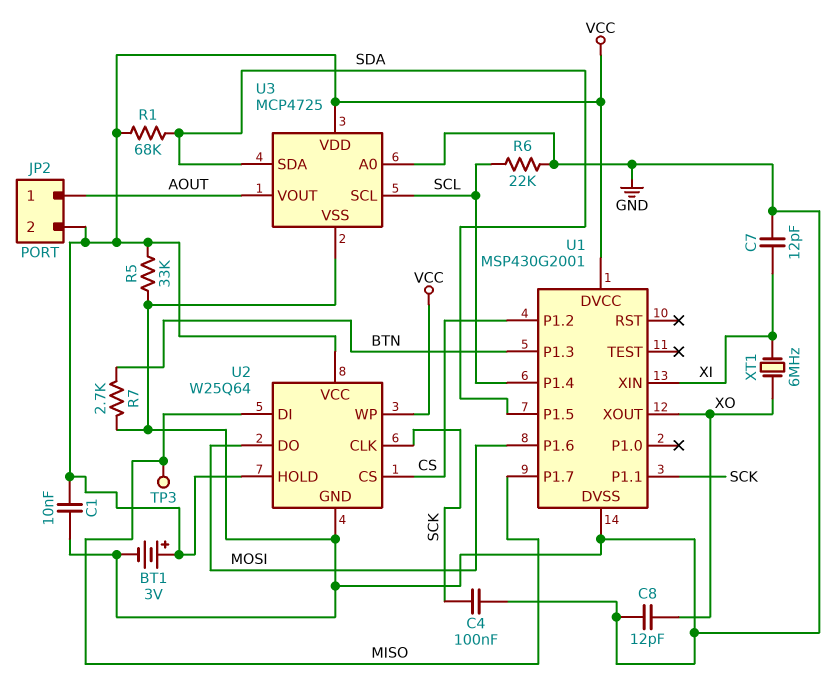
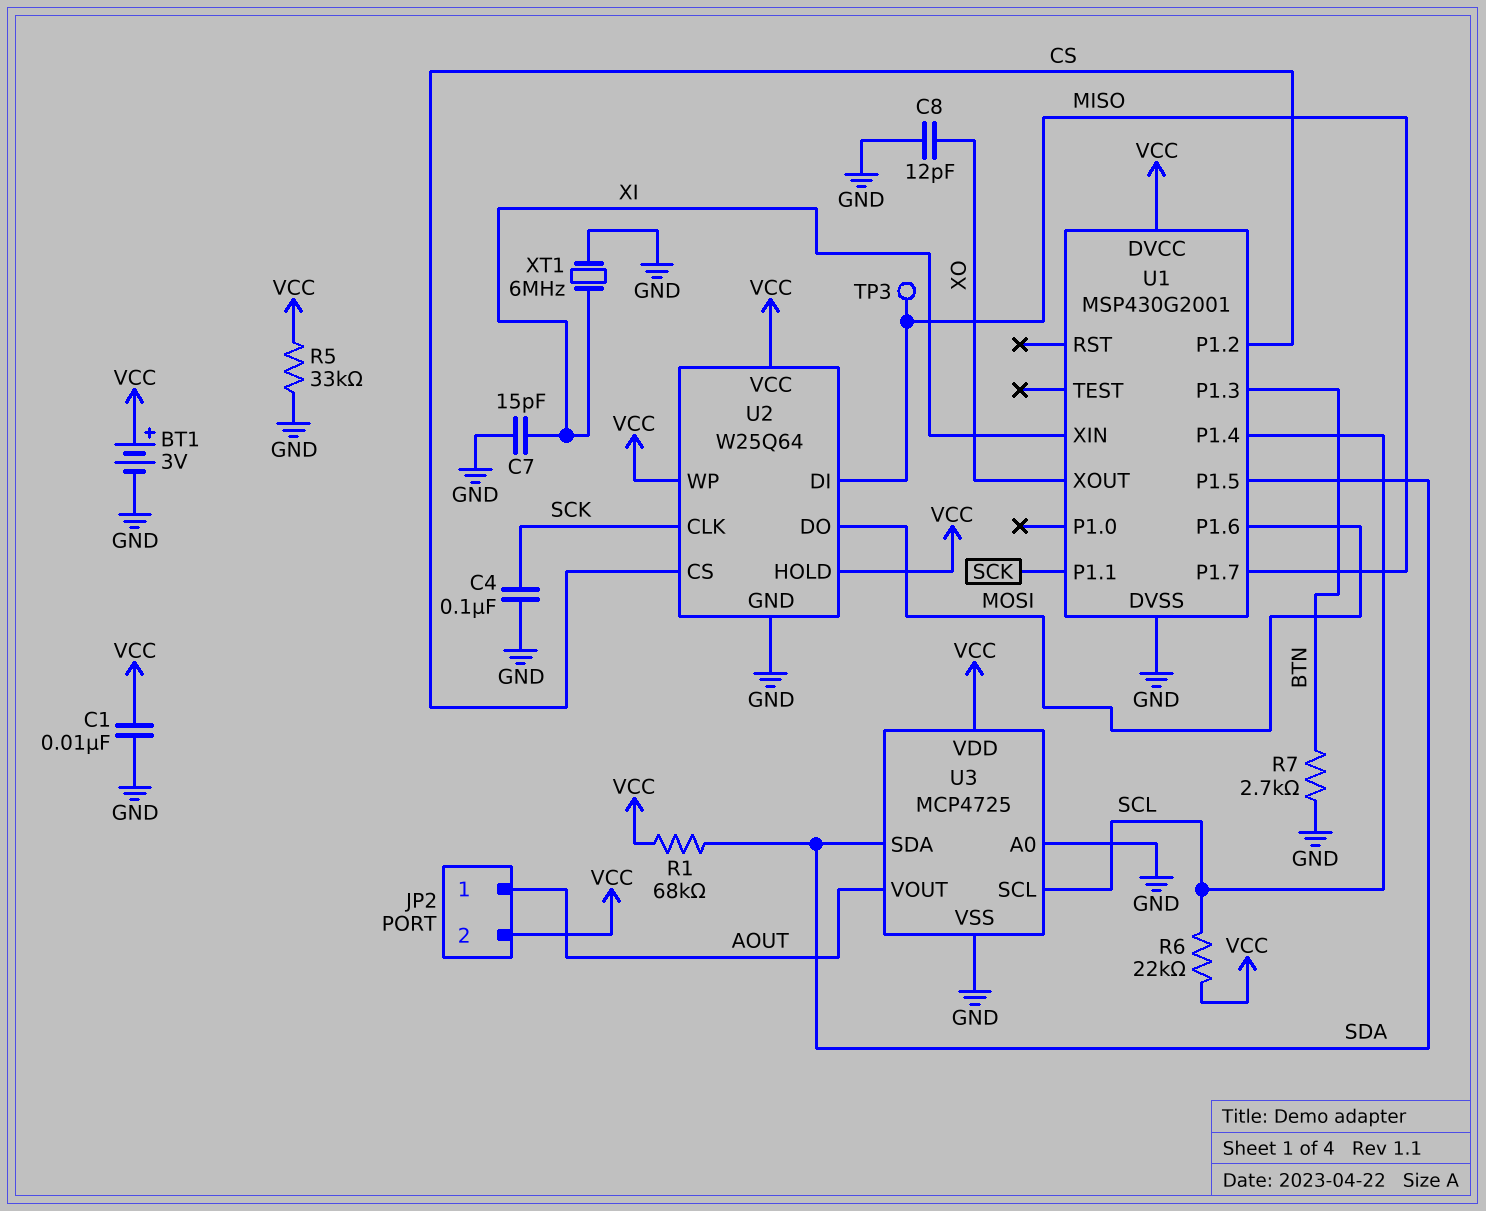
C7: 12pF (GND, XI) -> 15pF (GND, XI)
R6: 22k (GND, SCL) -> 22k (SCL, VCC)
XT1: 6MHz (XI, XO) -> 6MHz (GND, XI)

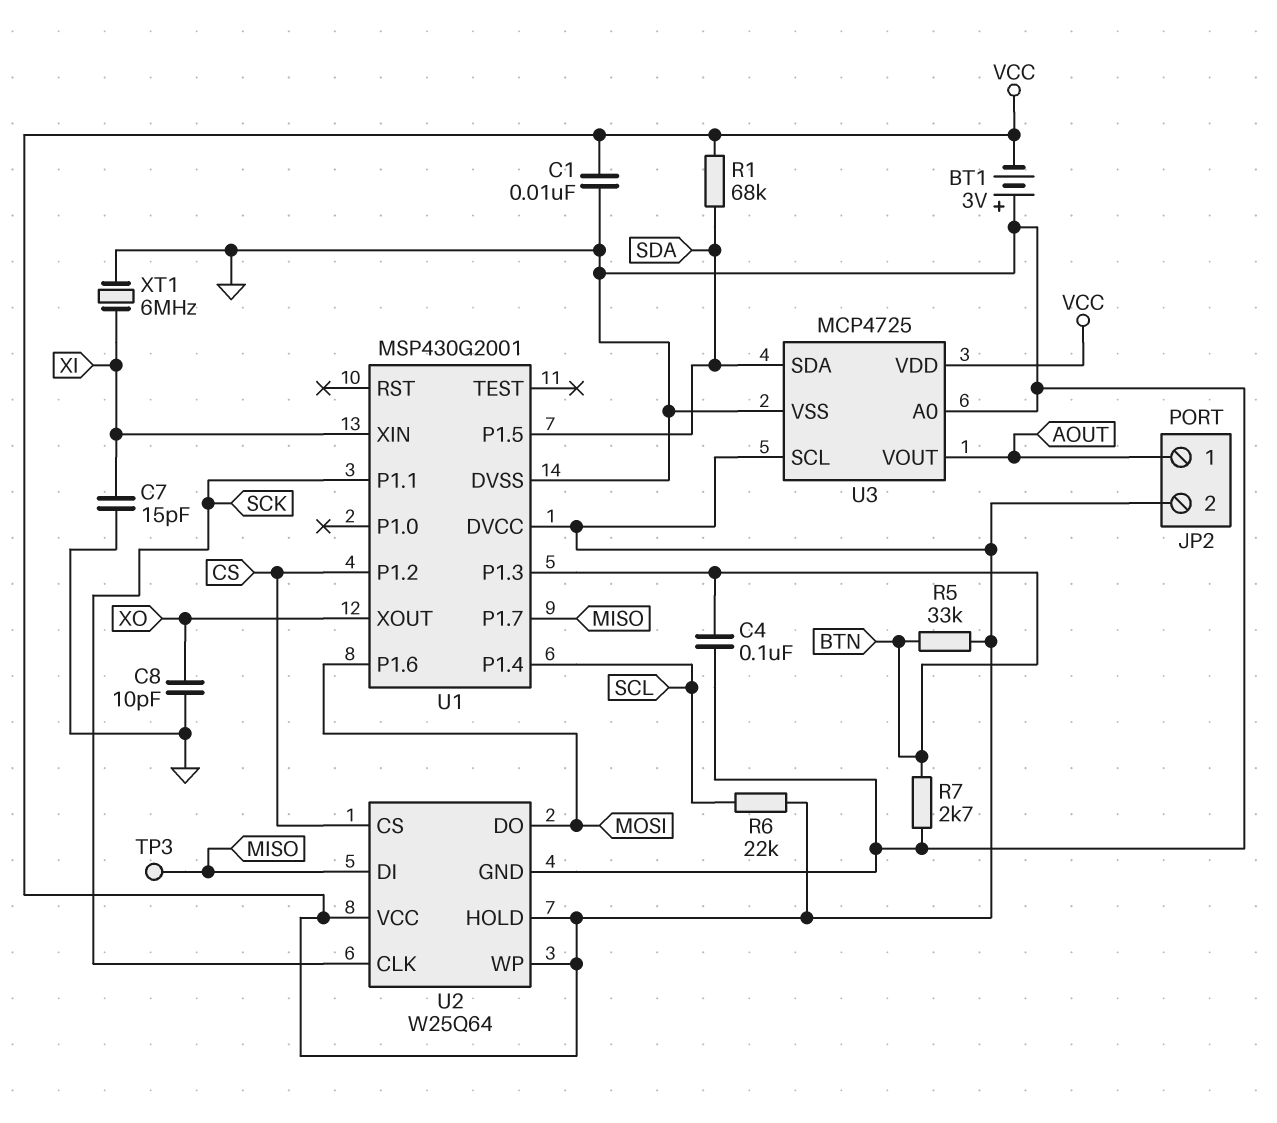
BT1: 3V (plus VCC, minus GND) -> 3V (plus GND, minus VCC)
C4: 100nF (GND, SCK) -> 100nF (BTN, GND)
C8: 12pF (GND, XO) -> 10pF (GND, XO)
R5: 33k (GND, VCC) -> 33k (BTN, VCC)
U3 pin SCL: SCL -> VCC

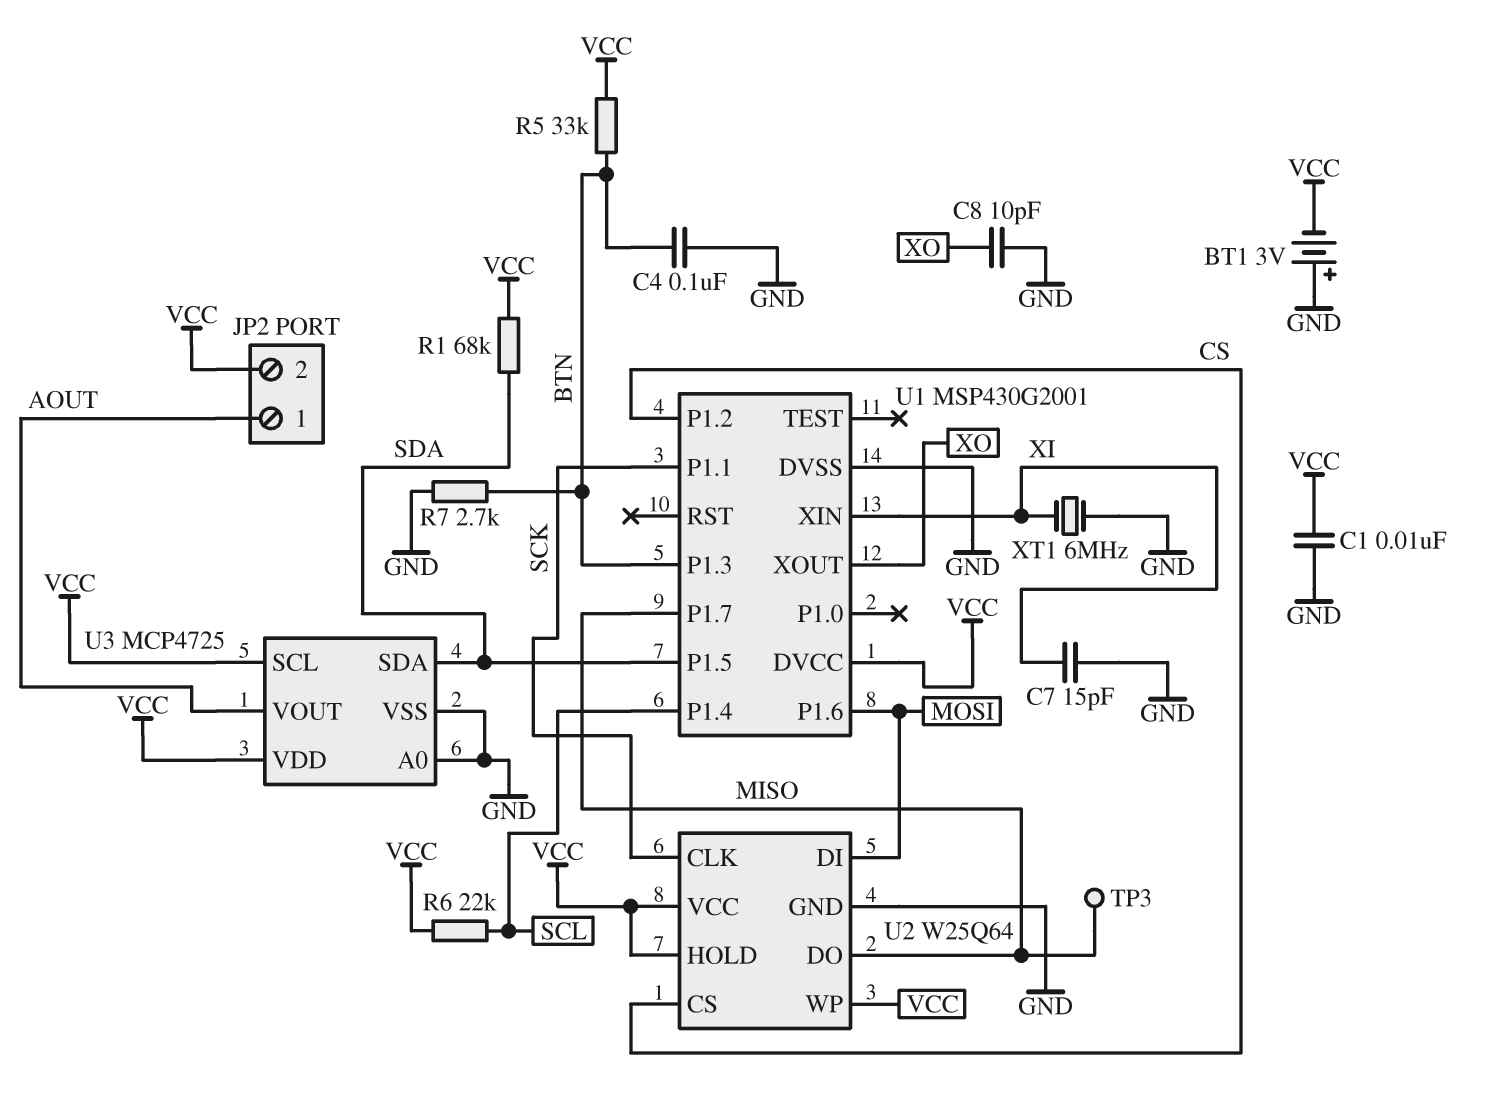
U2 pin DI: MISO -> MOSI
U2 pin DO: MOSI -> MISO

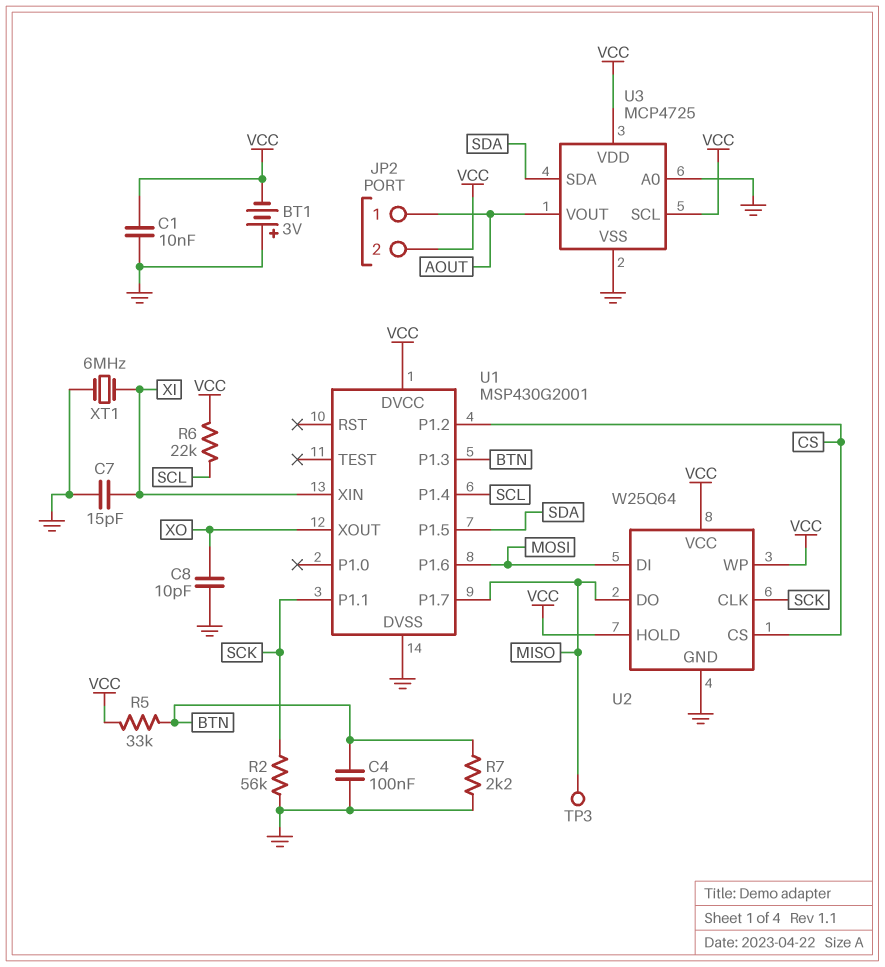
R1: 68k (SDA, VCC) -> none
R2: none -> 56k (GND, SCK)
R7: 2.7k (BTN, GND) -> 2.2k (BTN, GND)

